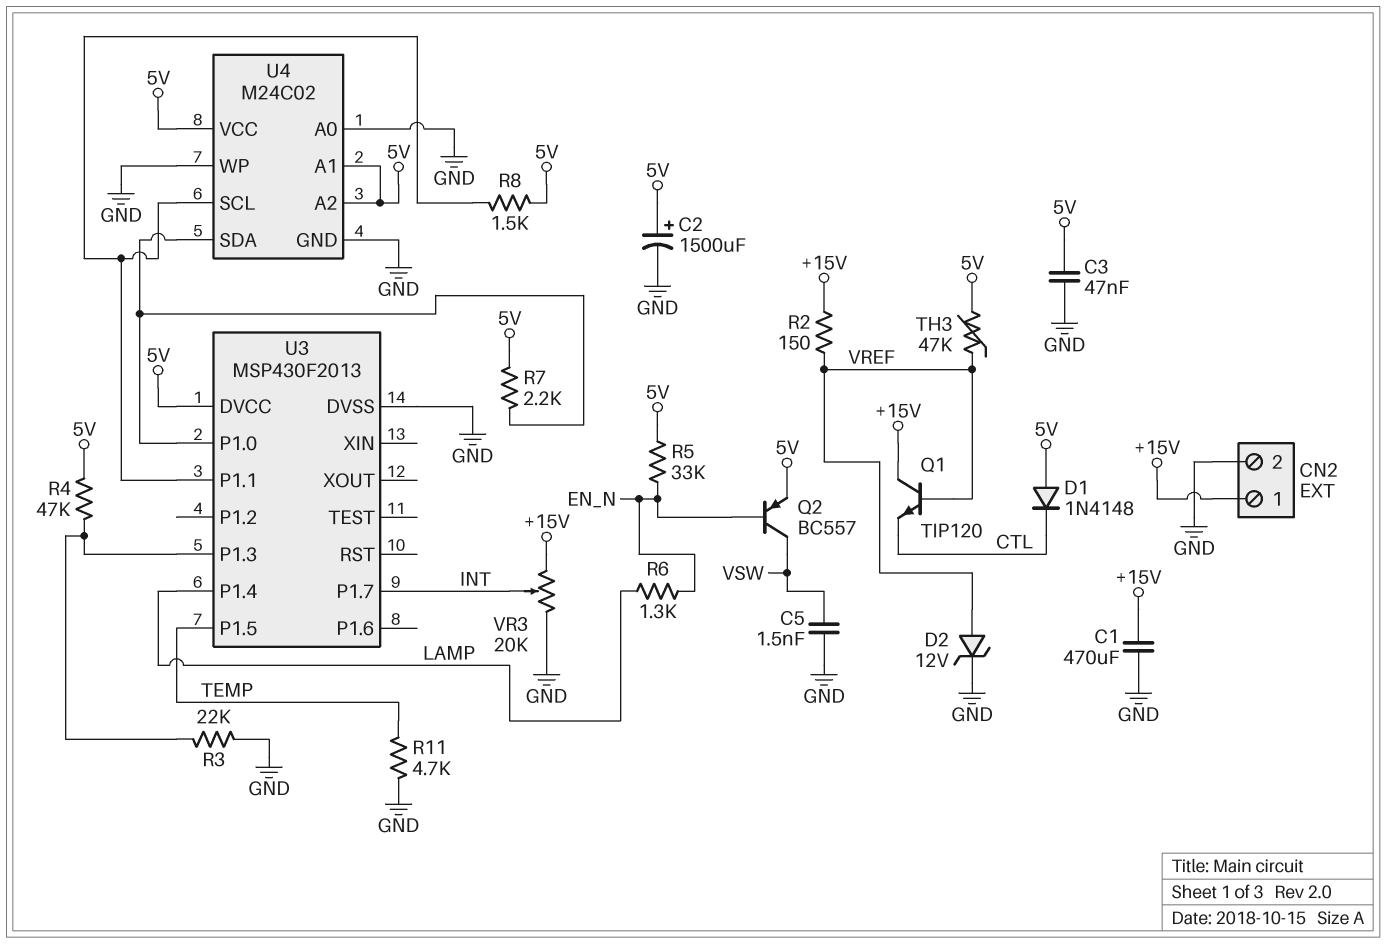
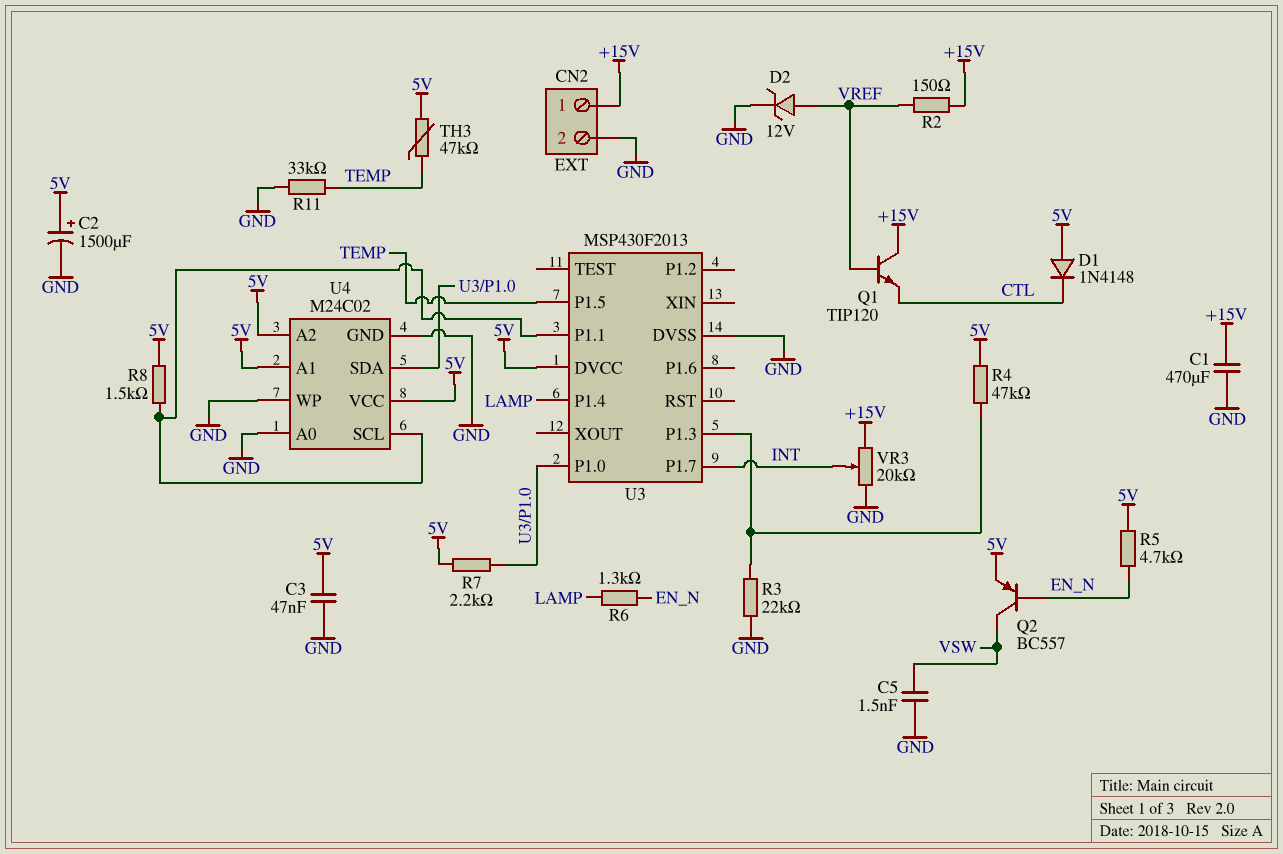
R5: 33k (5V, EN_N) -> 4.7k (5V, EN_N)
R11: 4.7k (GND, TEMP) -> 33k (GND, TEMP)
TH3: 47k (5V, VREF) -> 47k (5V, TEMP)

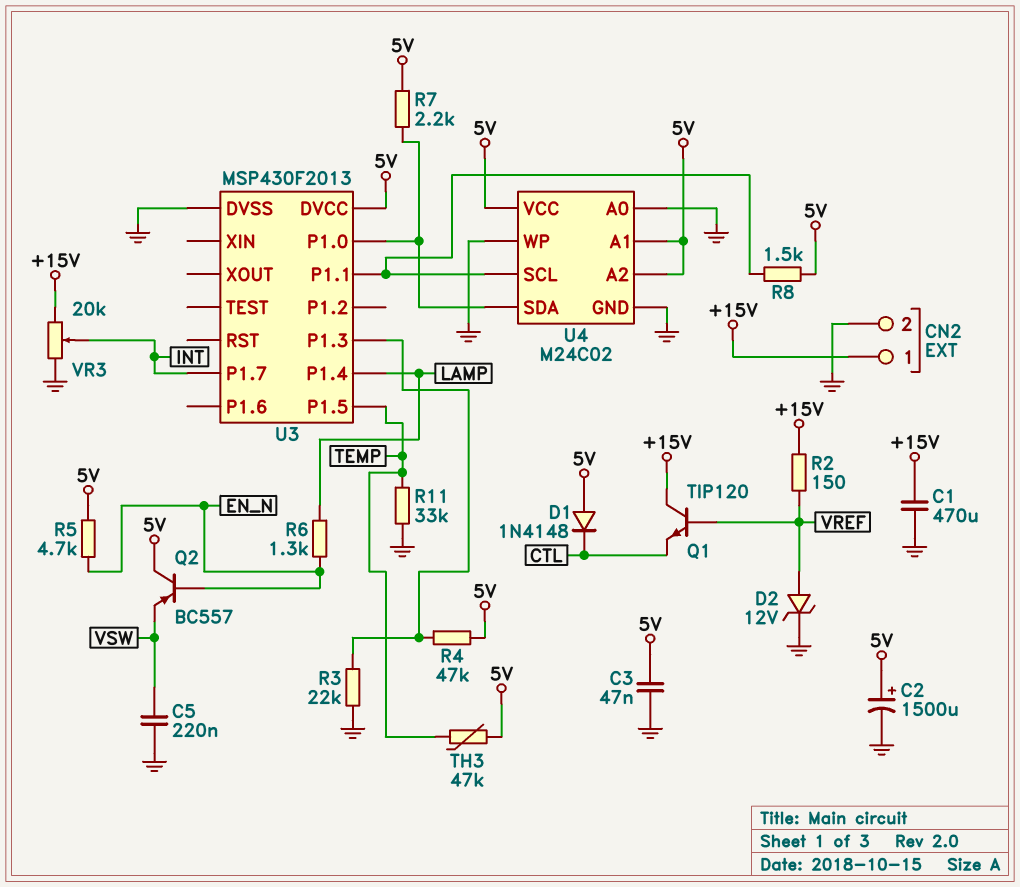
C5: 1.5nF (GND, VSW) -> 220nF (GND, VSW)
Q2: PNP BC557 (B EN_N, C VSW, E 5V) -> PNP BC557 (B EN_N, C 5V, E VSW)

